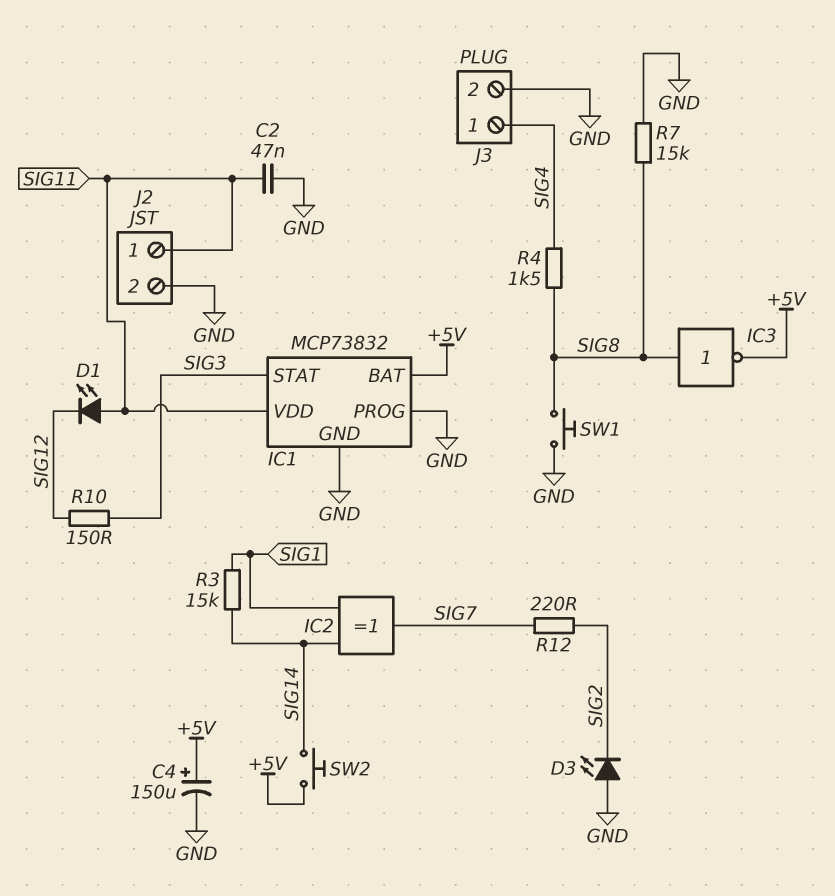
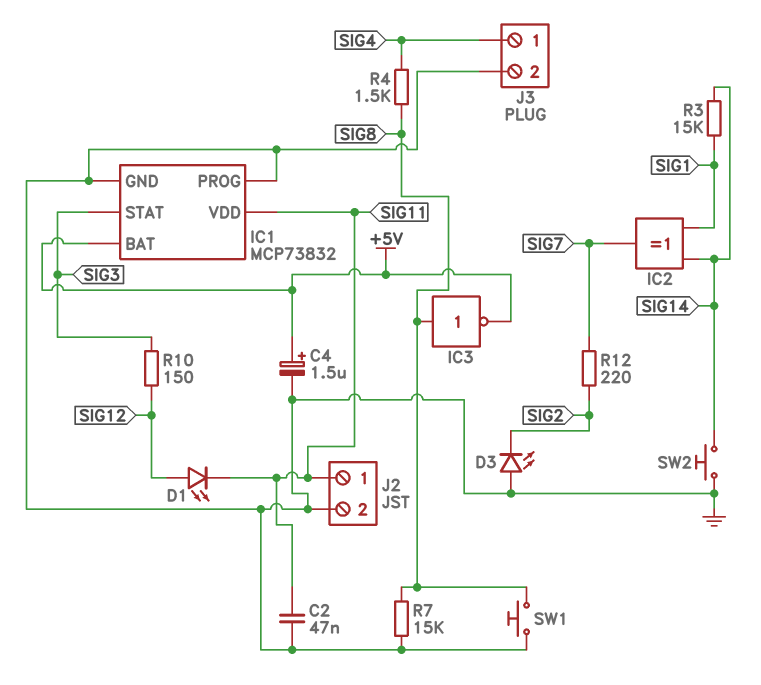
C4: 150uF (plus +5V, minus GND) -> 1.5uF (plus +5V, minus GND)
D1: LED (A SIG11, K SIG12) -> LED (A SIG12, K SIG11)
SW2: button (+5V, SIG14) -> button (GND, SIG14)

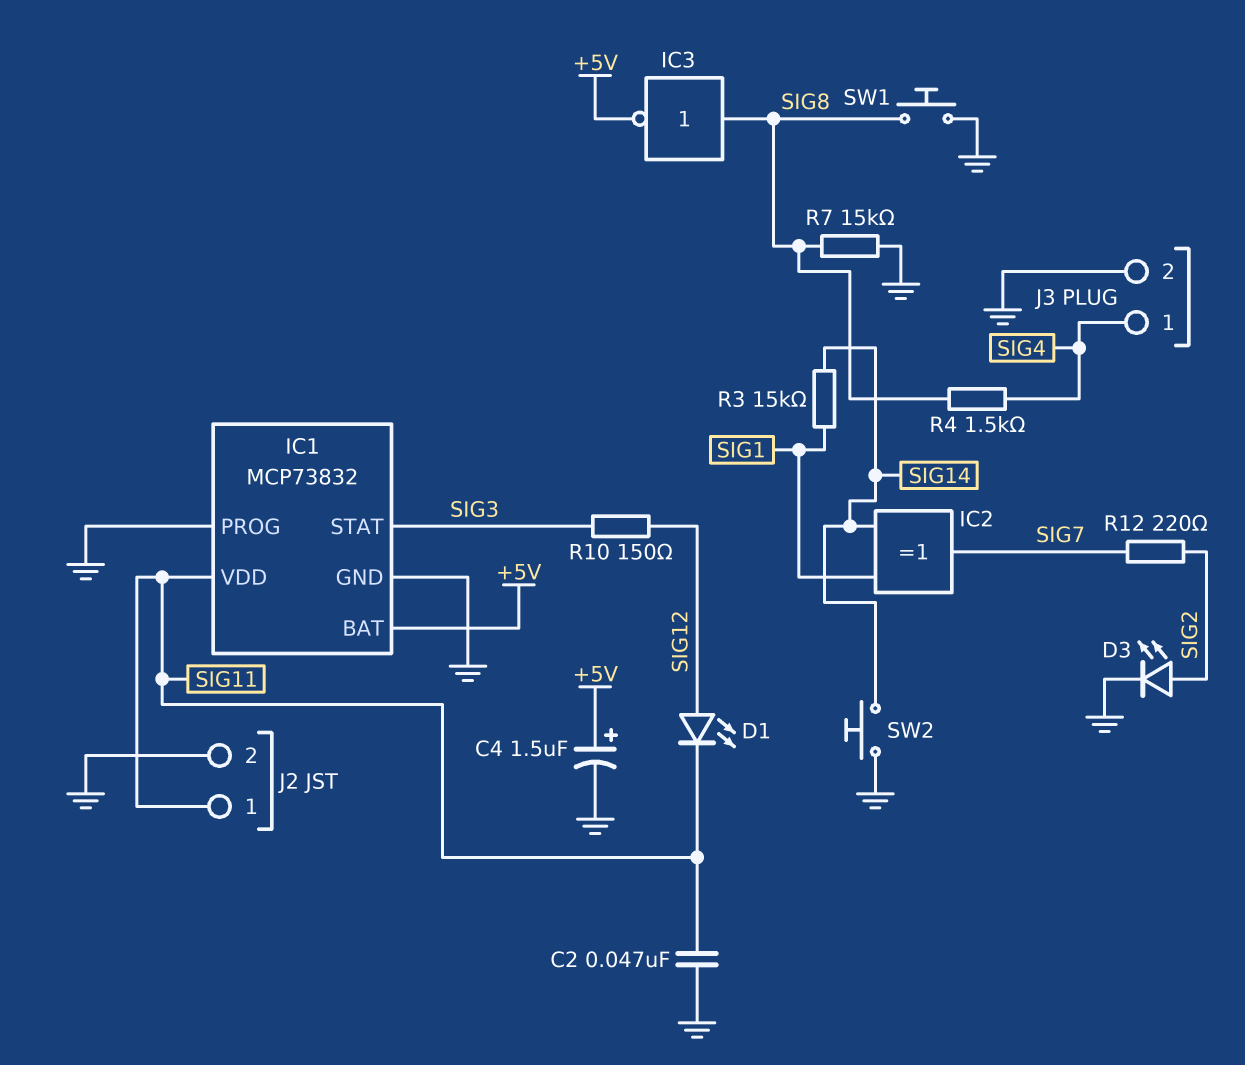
D3: LED (A GND, K SIG2) -> LED (A SIG2, K GND)

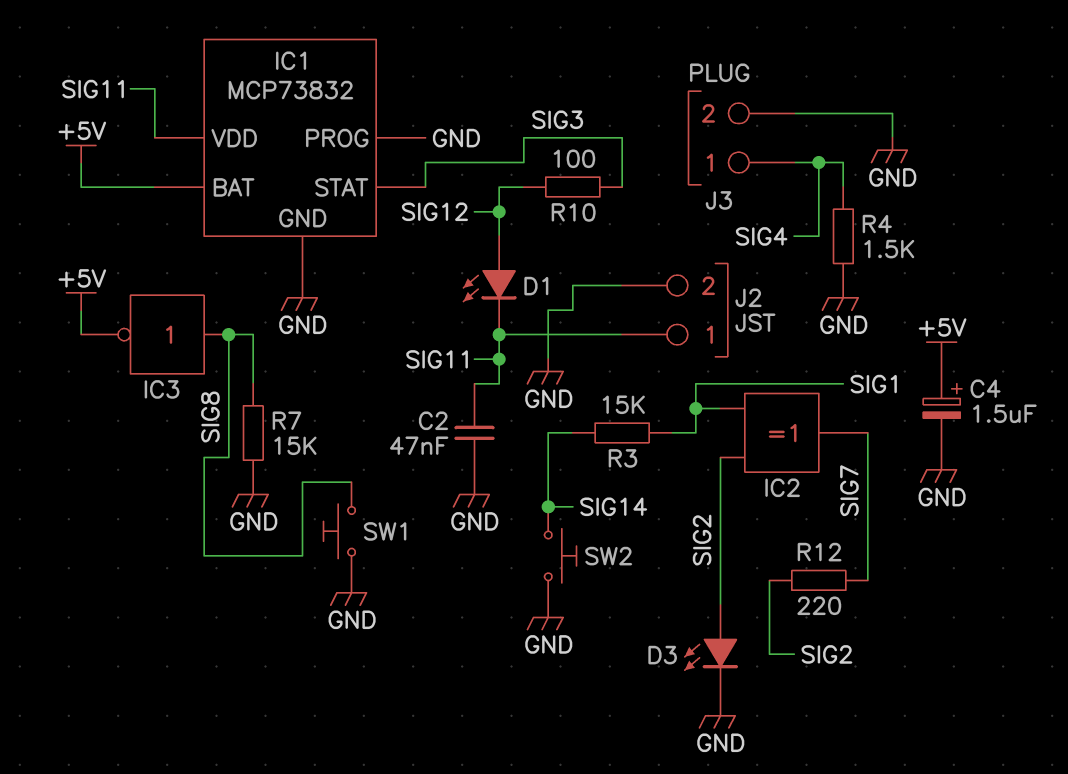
IC2: XOR (in SIG1, in SIG14, out SIG7) -> XOR (in SIG1, in SIG2, out SIG7)
R4: 1.5k (SIG4, SIG8) -> 1.5k (GND, SIG4)
R10: 150 (SIG3, SIG12) -> 100 (SIG3, SIG12)

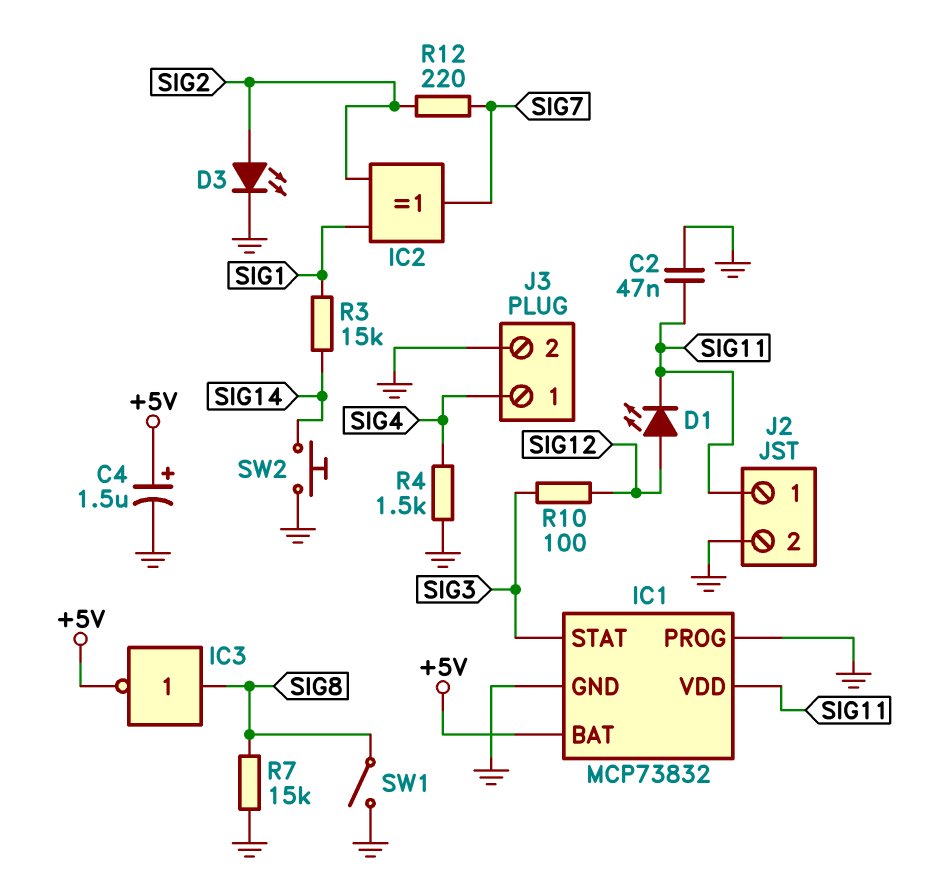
SW1: button (GND, SIG8) -> switch (GND, SIG8)

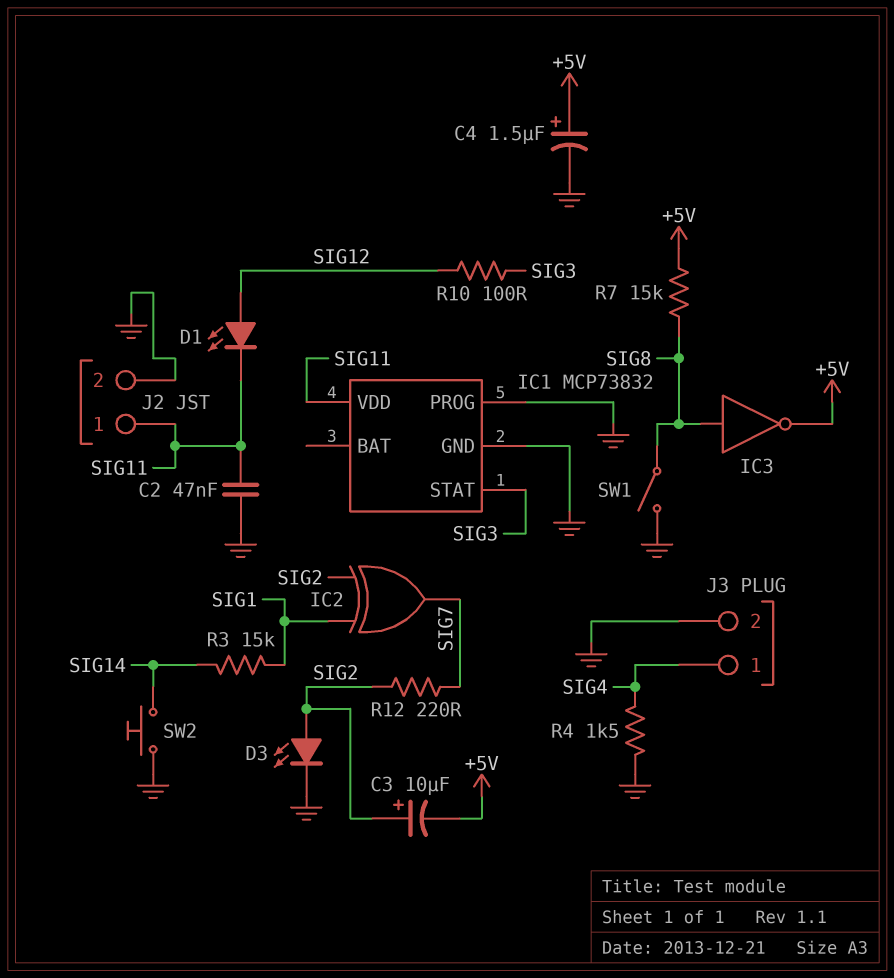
C3: none -> 10uF (plus SIG2, minus +5V)
IC1 pin BAT: +5V -> none
R7: 15k (GND, SIG8) -> 15k (+5V, SIG8)

